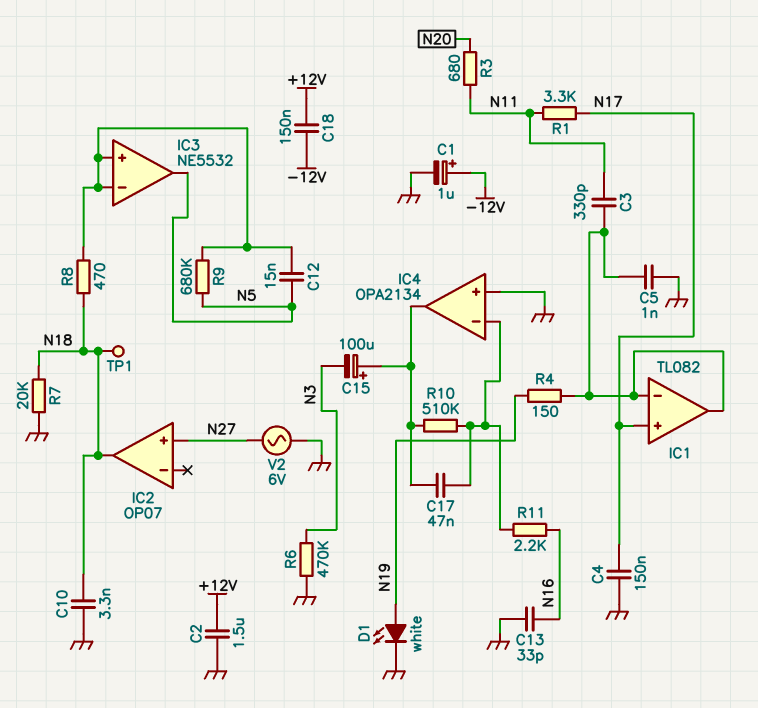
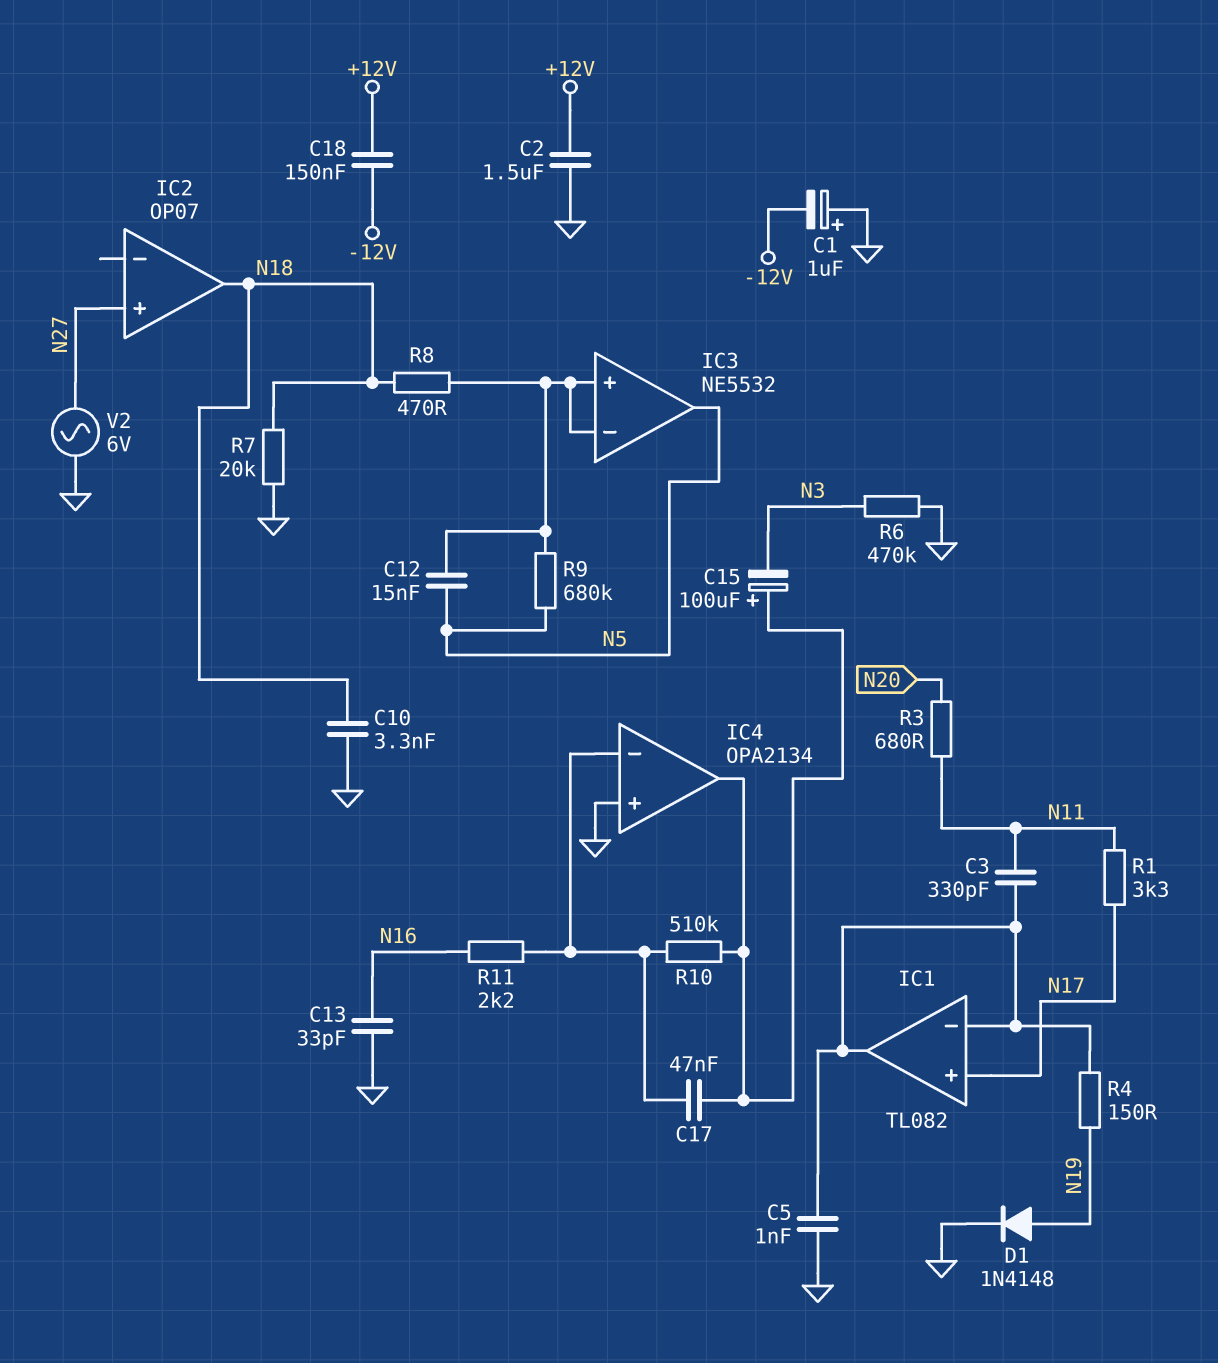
C1: 1uF (plus -12V, minus GND) -> 1uF (plus GND, minus -12V)
C4: 150nF (GND, N17) -> none
D1: LED white (A N19, K GND) -> diode 1N4148 (A N19, K GND)
TP1: test point (N18) -> none

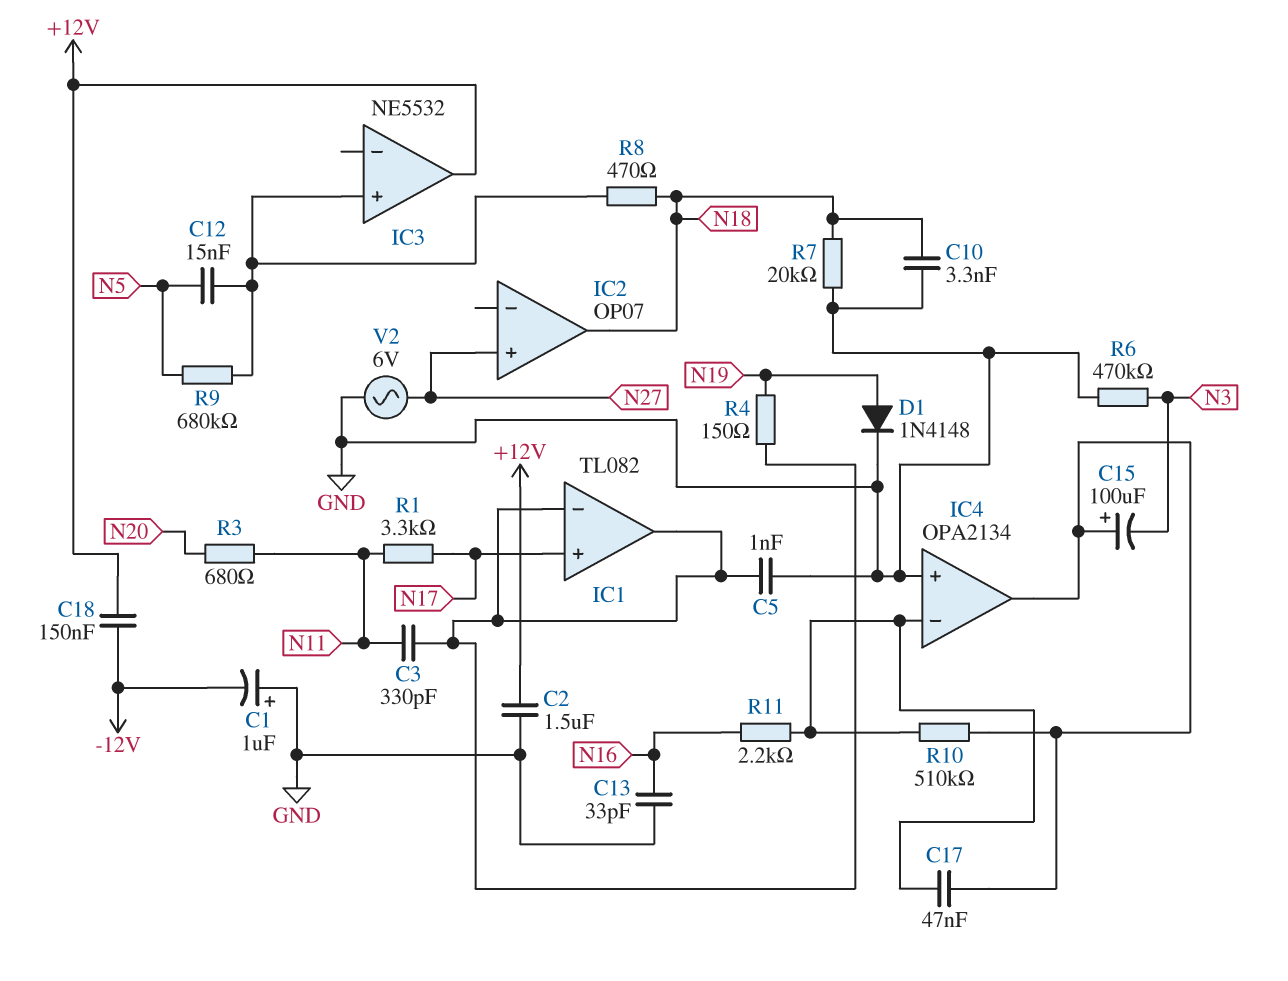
IC3 pin in-: IC3/in+ -> none
IC3 pin out: N5 -> +12V

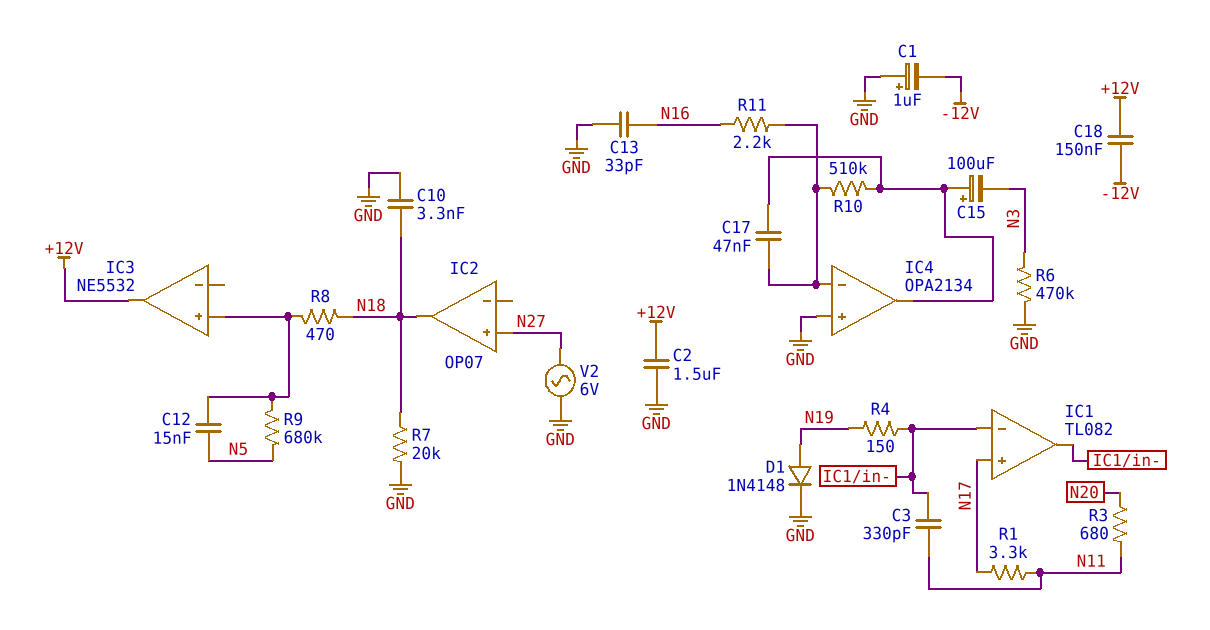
C5: 1nF (GND, IC1/in-) -> none

